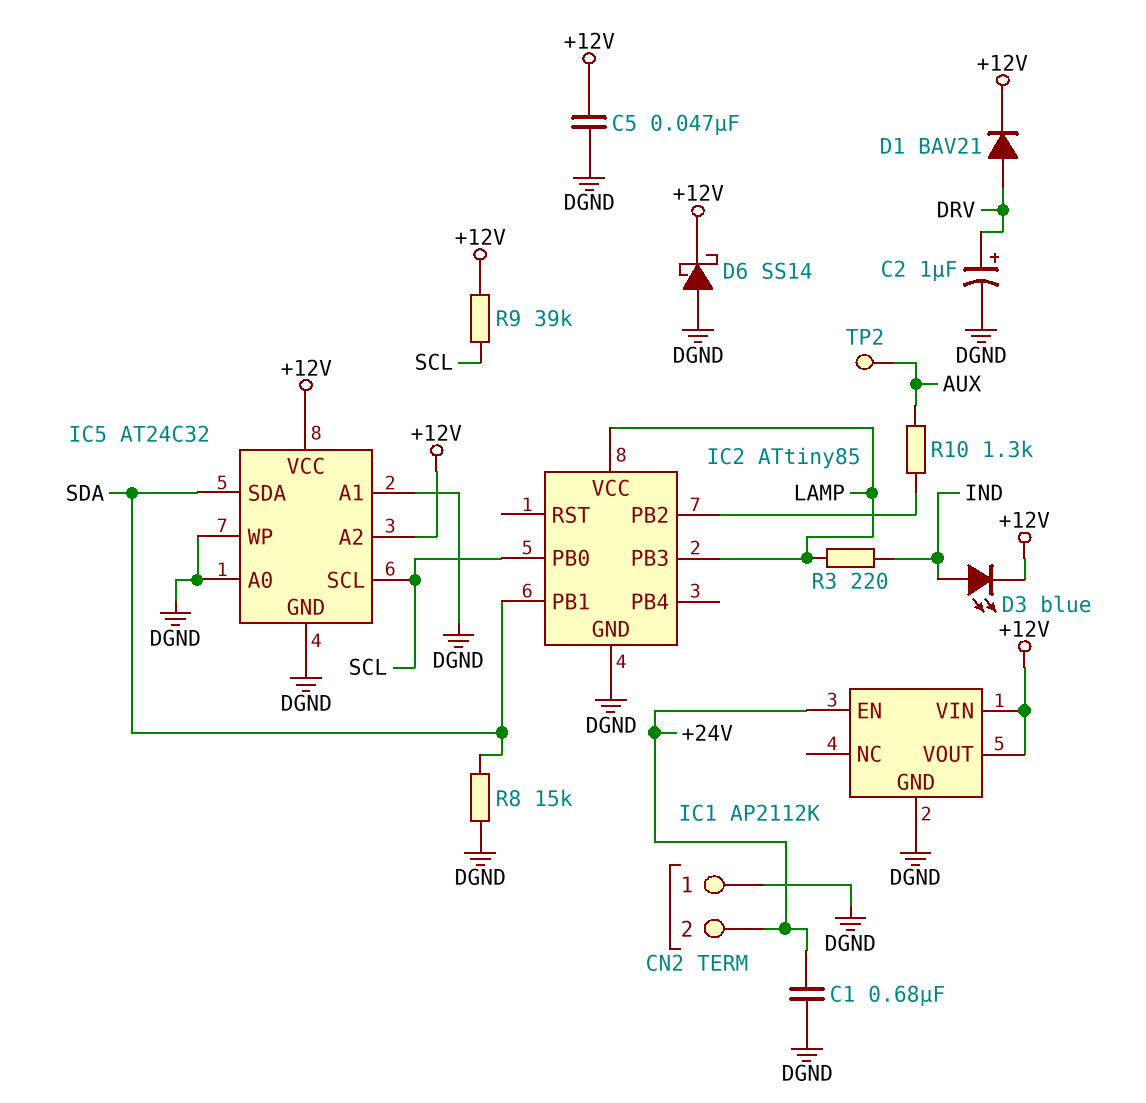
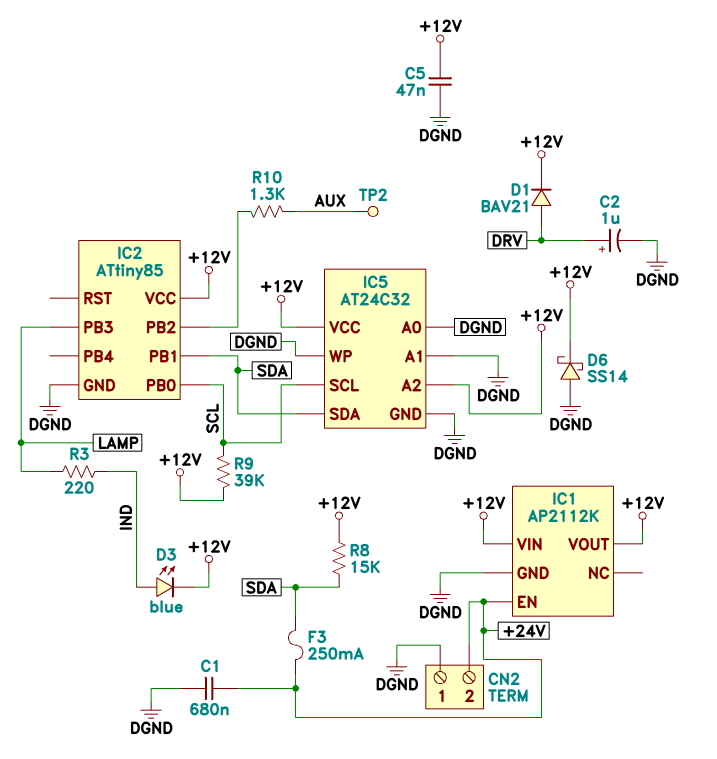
F3: none -> 250mA (+24V, SDA)
IC2 pin VCC: LAMP -> +12V
R8: 15k (DGND, SDA) -> 15k (+12V, SDA)

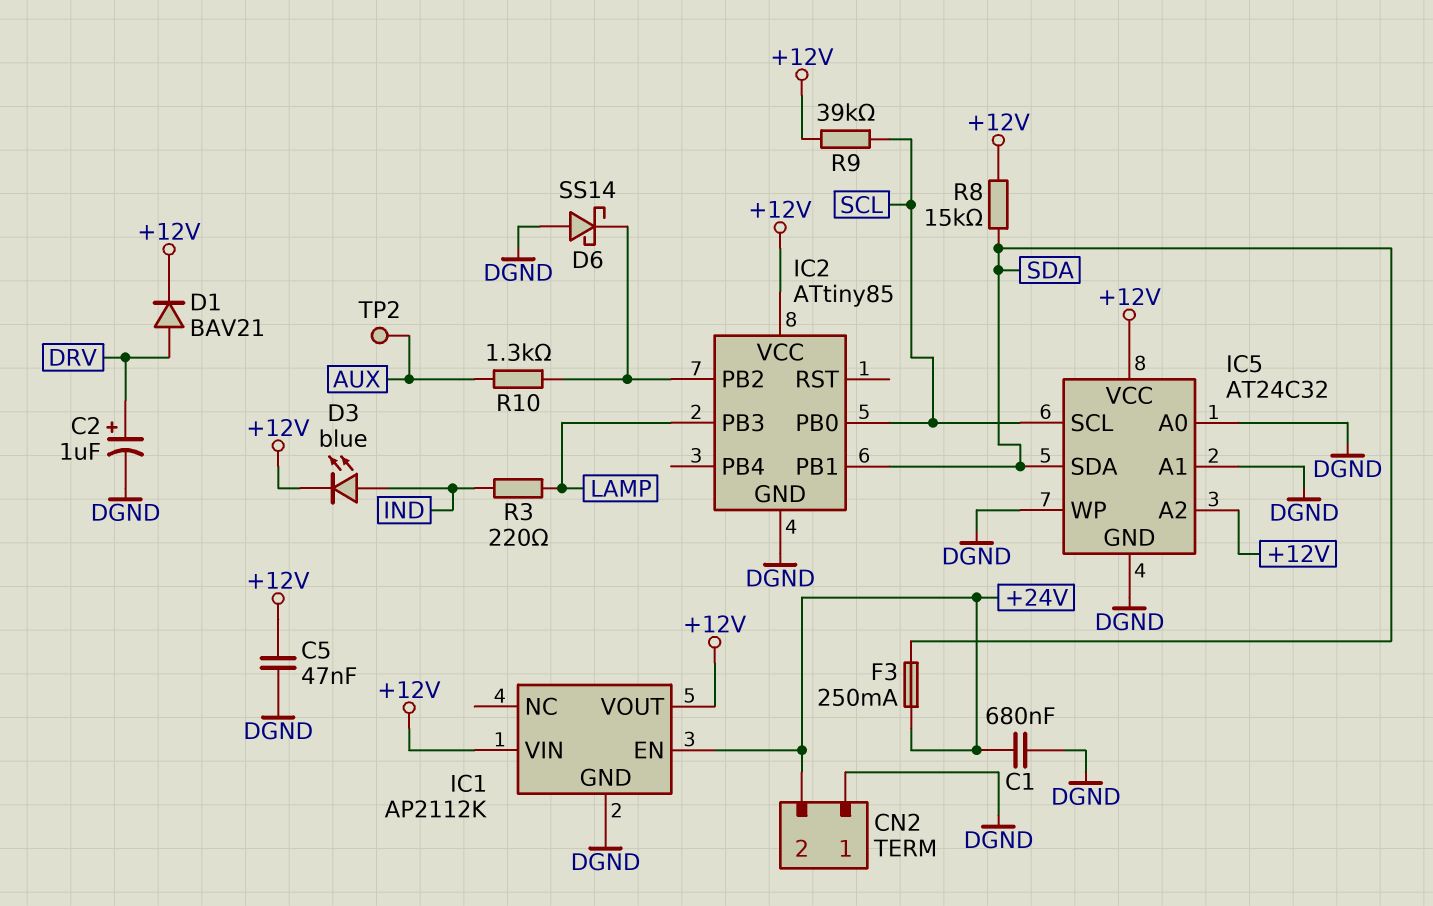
D6: schottky SS14 (A DGND, K +12V) -> schottky SS14 (A DGND, K IC2/PB2)

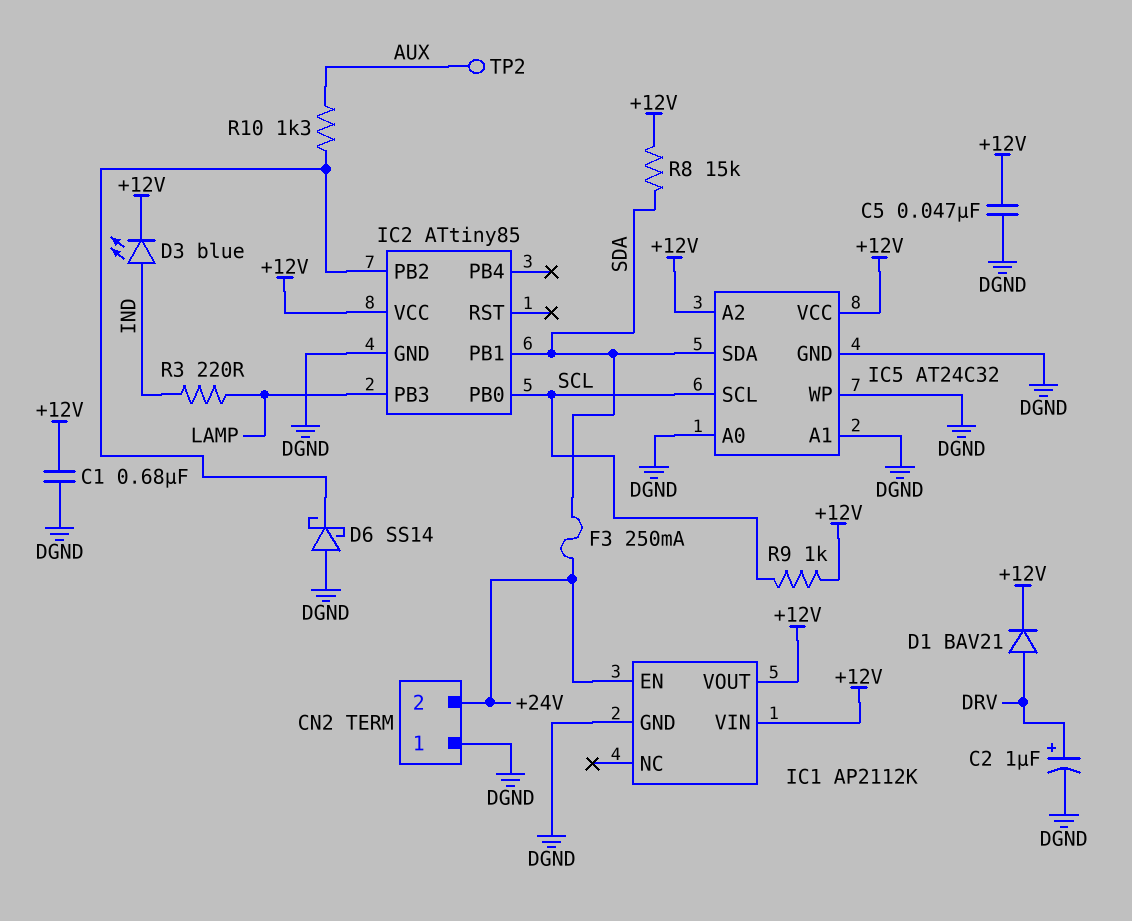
C1: 680nF (+24V, DGND) -> 680nF (+12V, DGND)
R9: 39k (+12V, SCL) -> 1k (+12V, SCL)

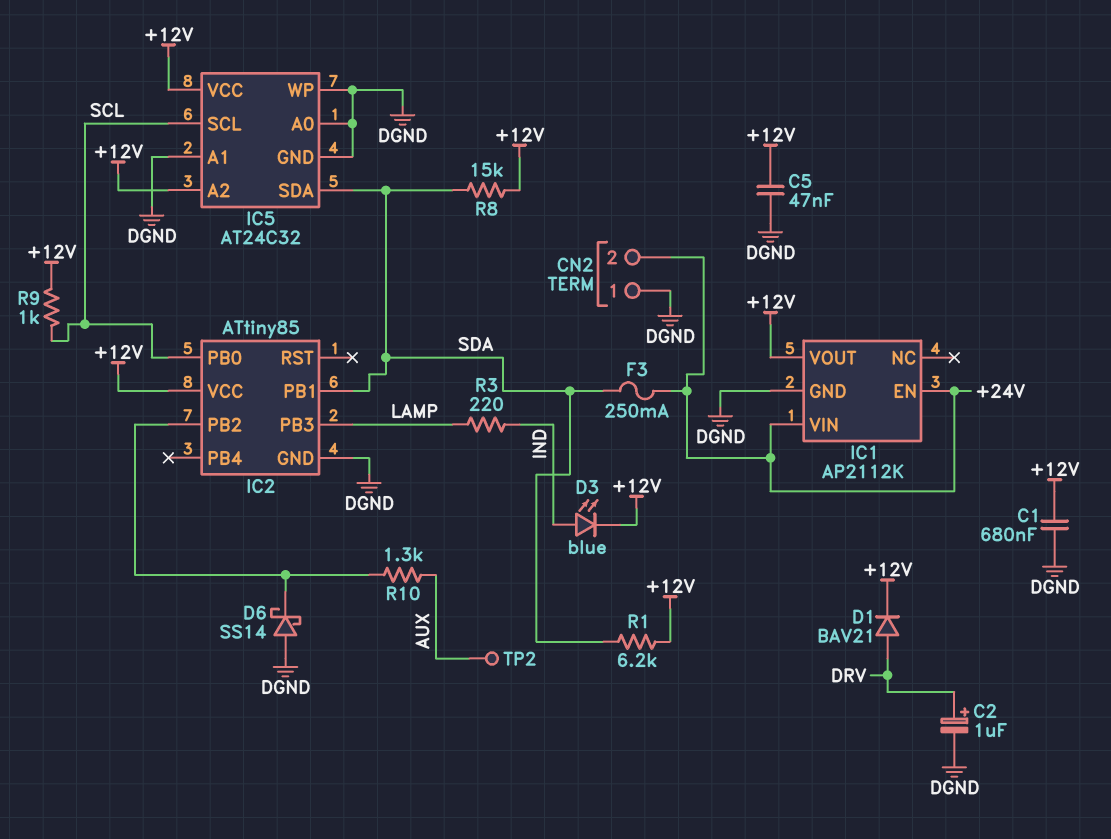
IC1 pin VIN: +12V -> +24V
R1: none -> 6.2k (+12V, SDA)

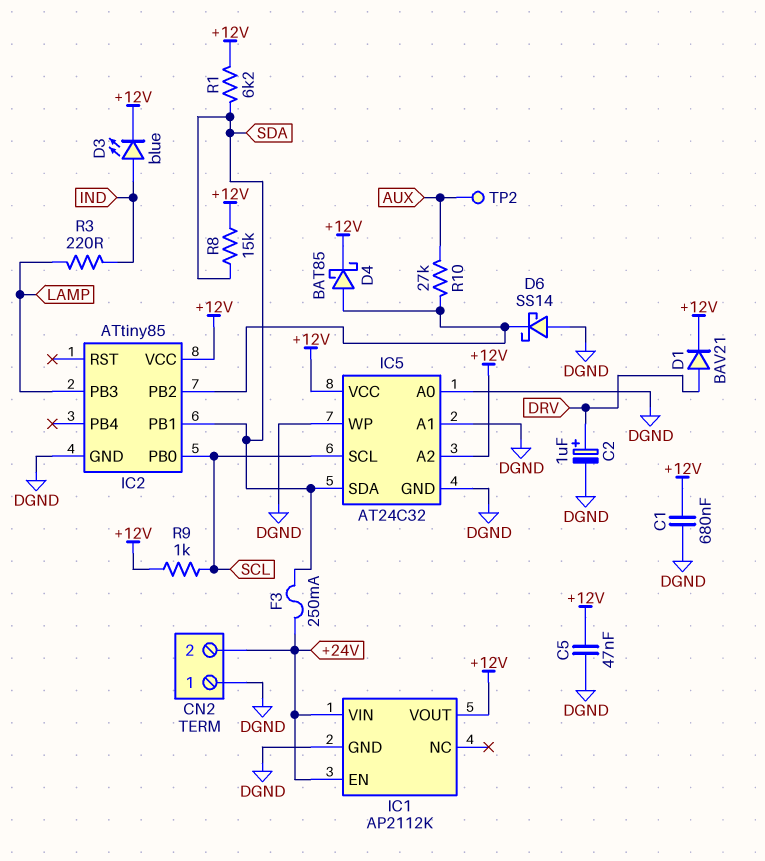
D4: none -> schottky BAT85 (A IC2/PB2, K +12V)
R10: 1.3k (AUX, IC2/PB2) -> 27k (AUX, IC2/PB2)

